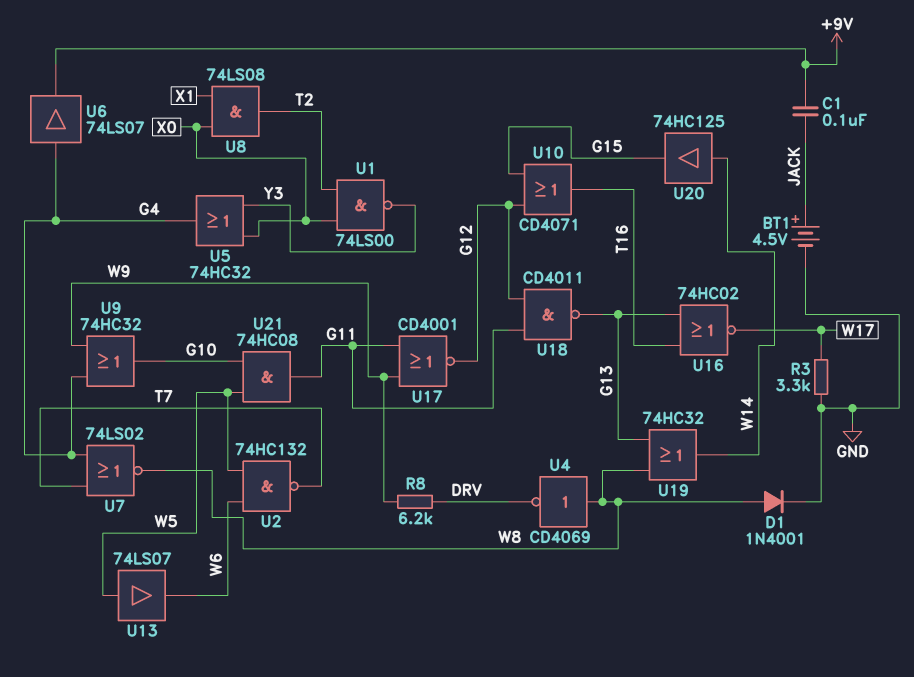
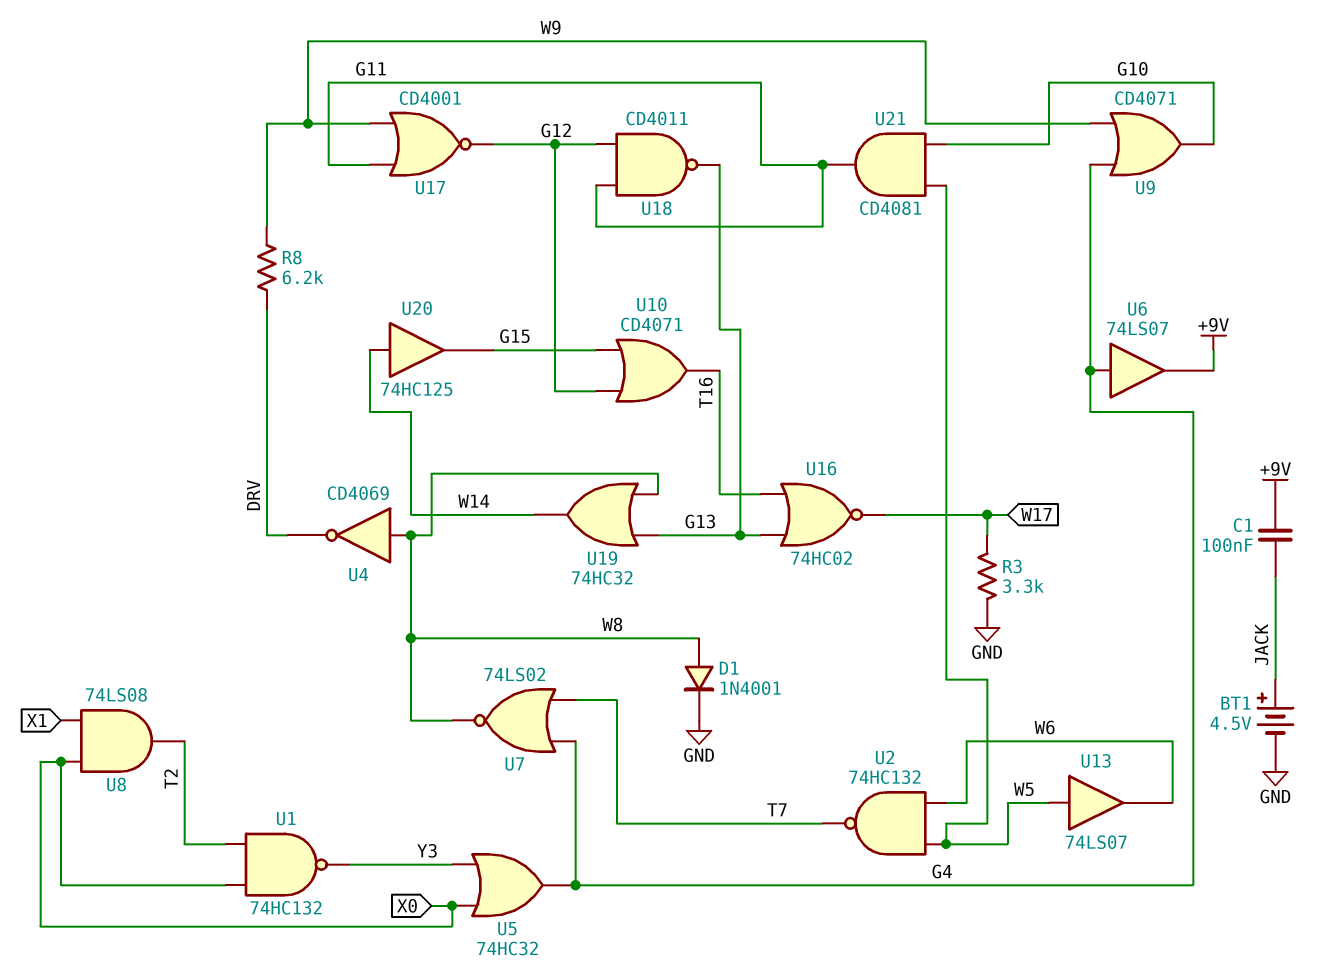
U1: NAND 74LS00 (in T2, in X0, out Y3) -> NAND 74HC132 (in T2, in X0, out Y3)
U9: OR 74HC32 (in G4, in W9, out G10) -> OR CD4071 (in G4, in W9, out G10)
U21: AND 74HC08 (in G10, in W5, out G11) -> AND CD4081 (in G10, in W5, out G11)

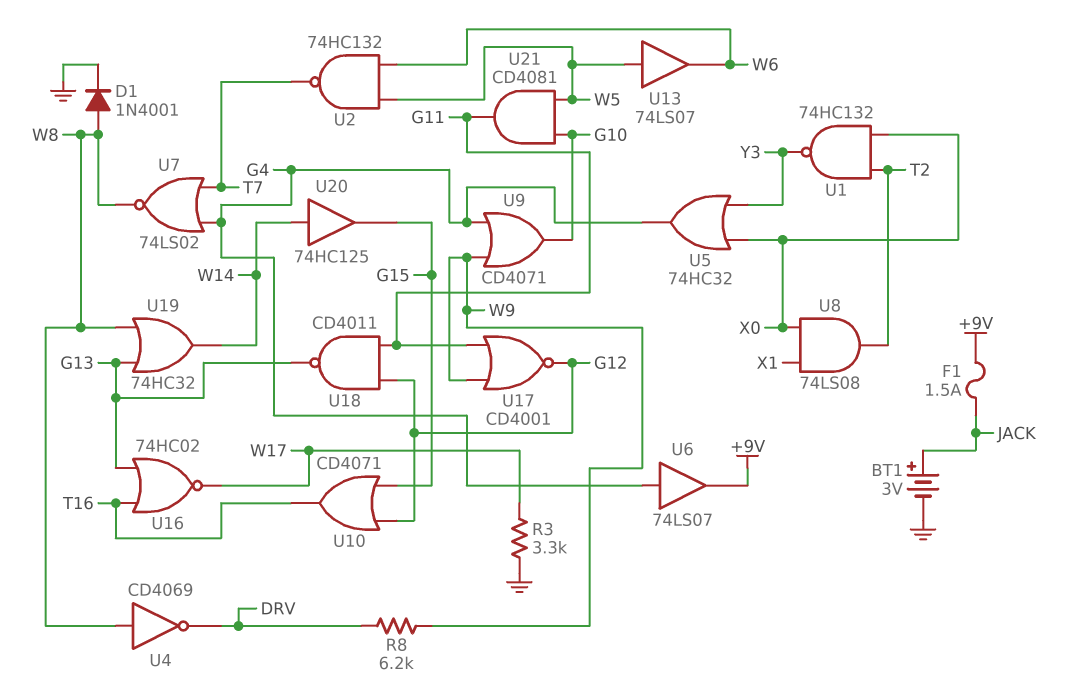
BT1: 4.5V (plus JACK, minus GND) -> 3V (plus JACK, minus GND)
C1: 100nF (+9V, JACK) -> none
F1: none -> 1.5A (+9V, JACK)

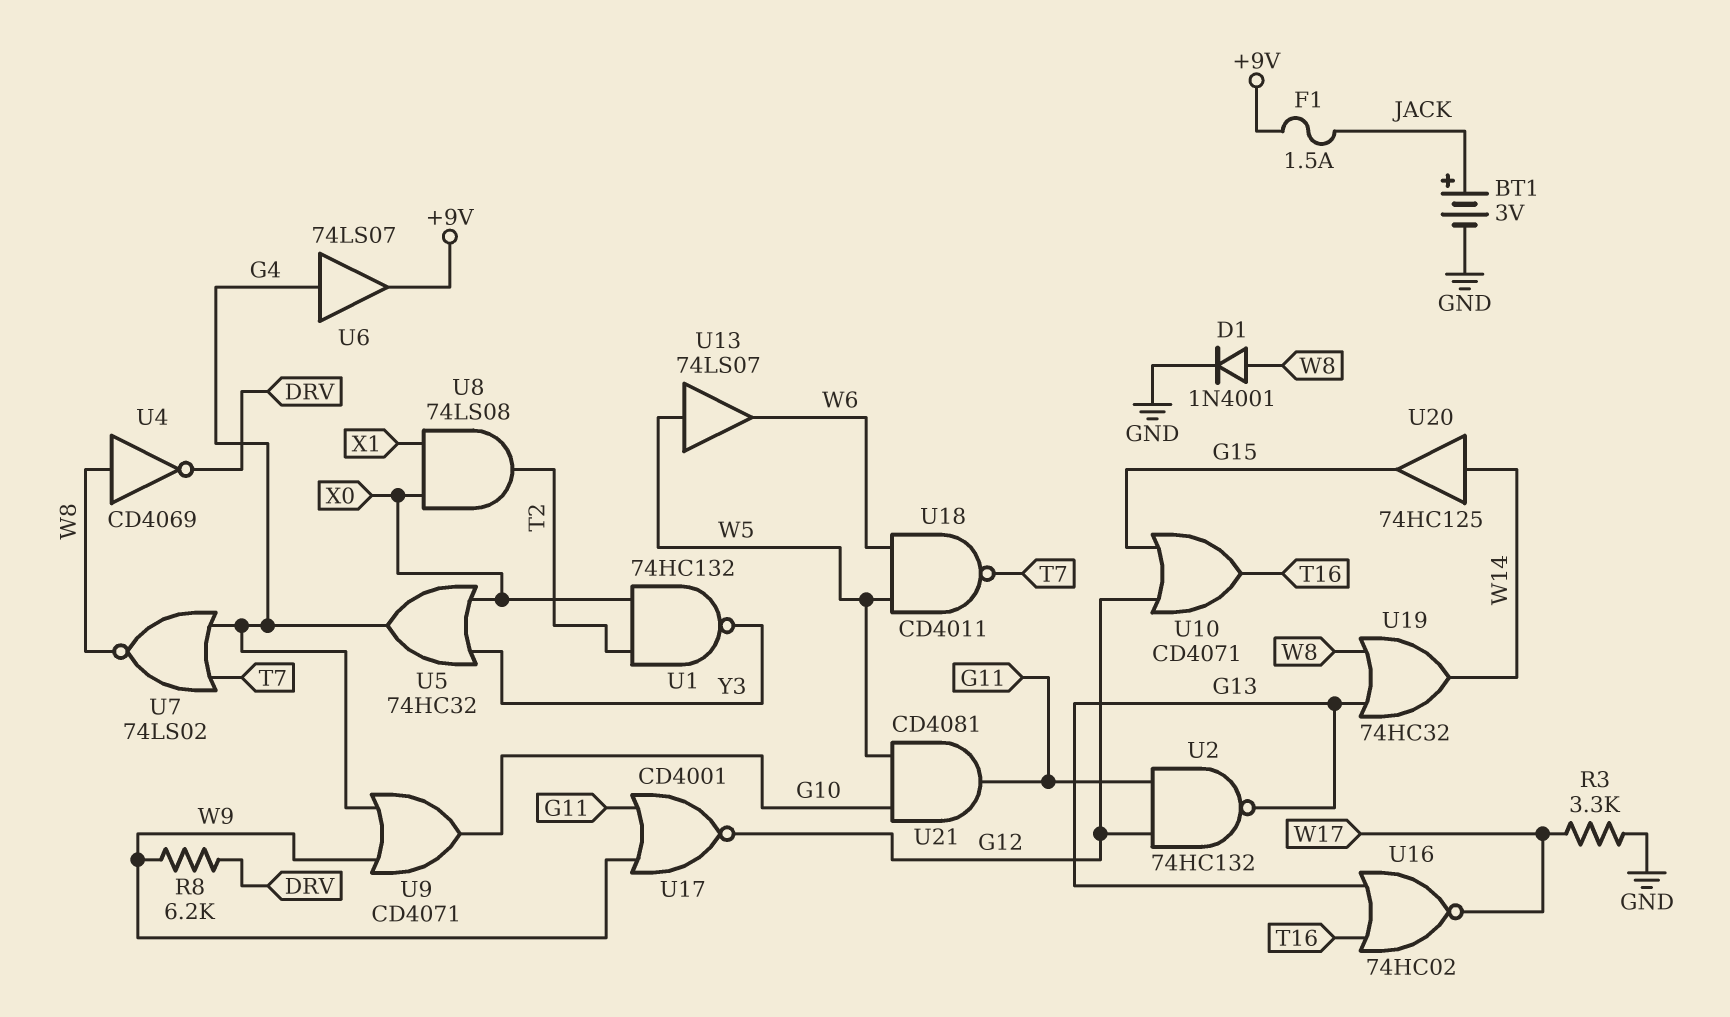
U2: NAND 74HC132 (in W5, in W6, out T7) -> NAND 74HC132 (in G11, in G12, out G13)
U18: NAND CD4011 (in G11, in G12, out G13) -> NAND CD4011 (in W5, in W6, out T7)

